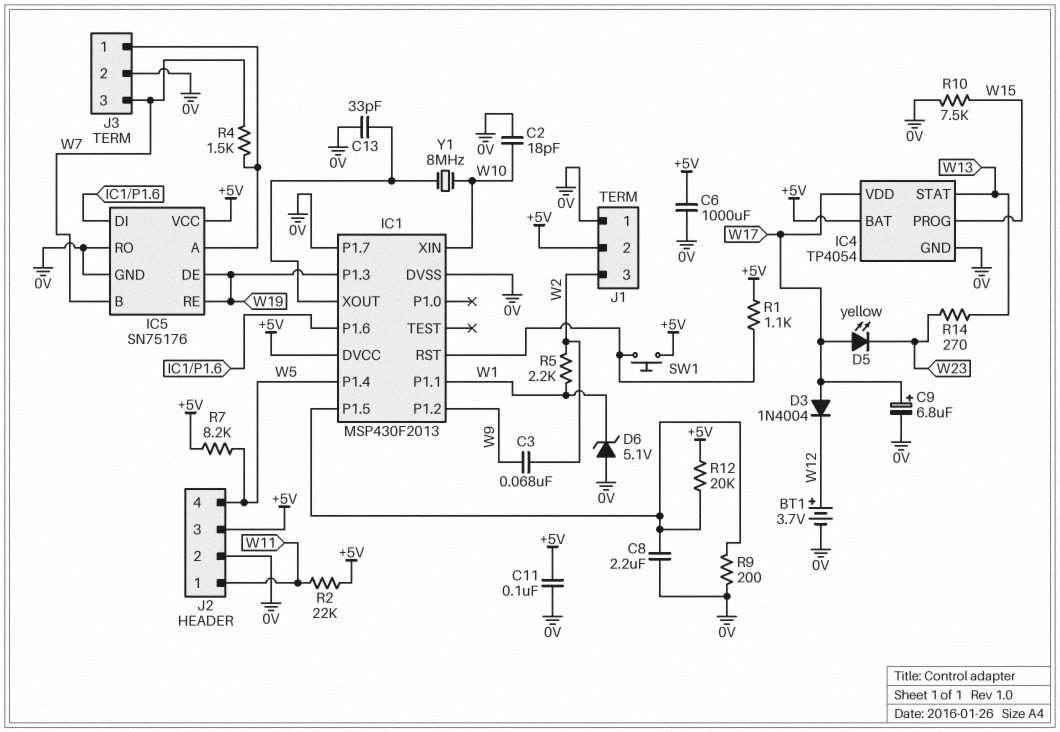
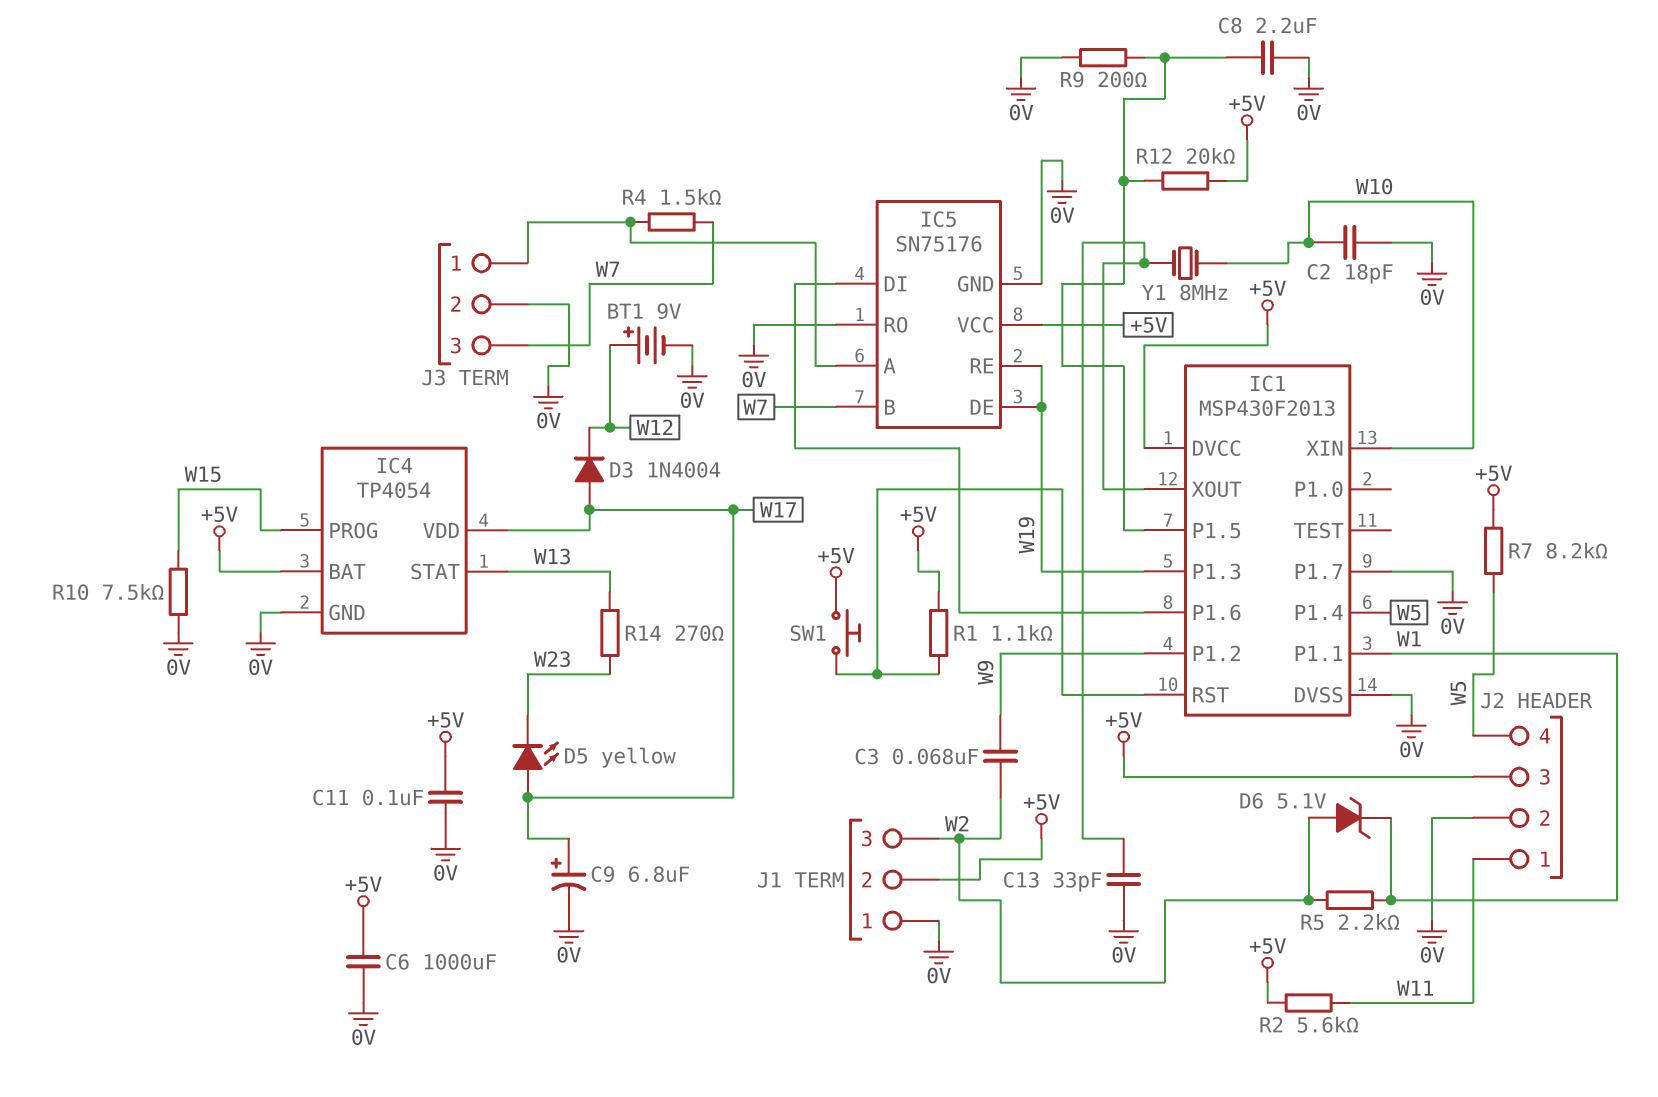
BT1: 3.7V (plus W12, minus 0V) -> 9V (plus W12, minus 0V)
D6: zener 5.1V (A 0V, K W1) -> zener 5.1V (A W2, K W1)
R2: 22k (+5V, W11) -> 5.6k (+5V, W11)

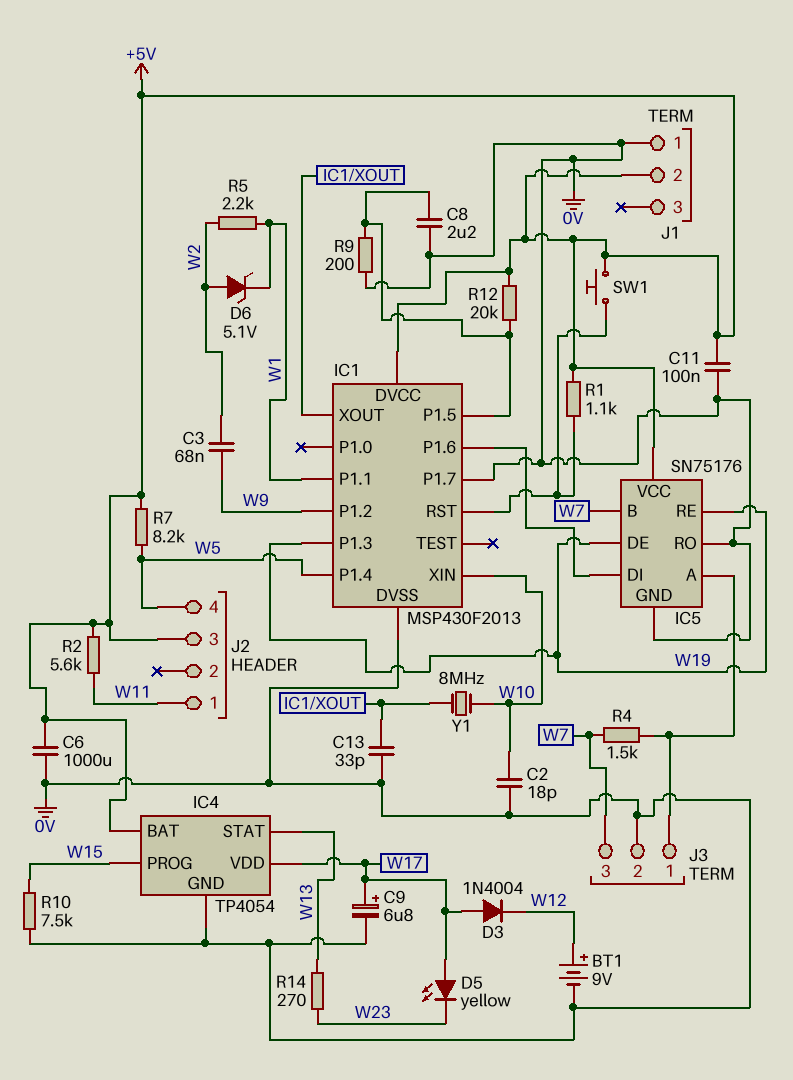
J1 pin 3: W2 -> none
J2 pin 2: 0V -> none

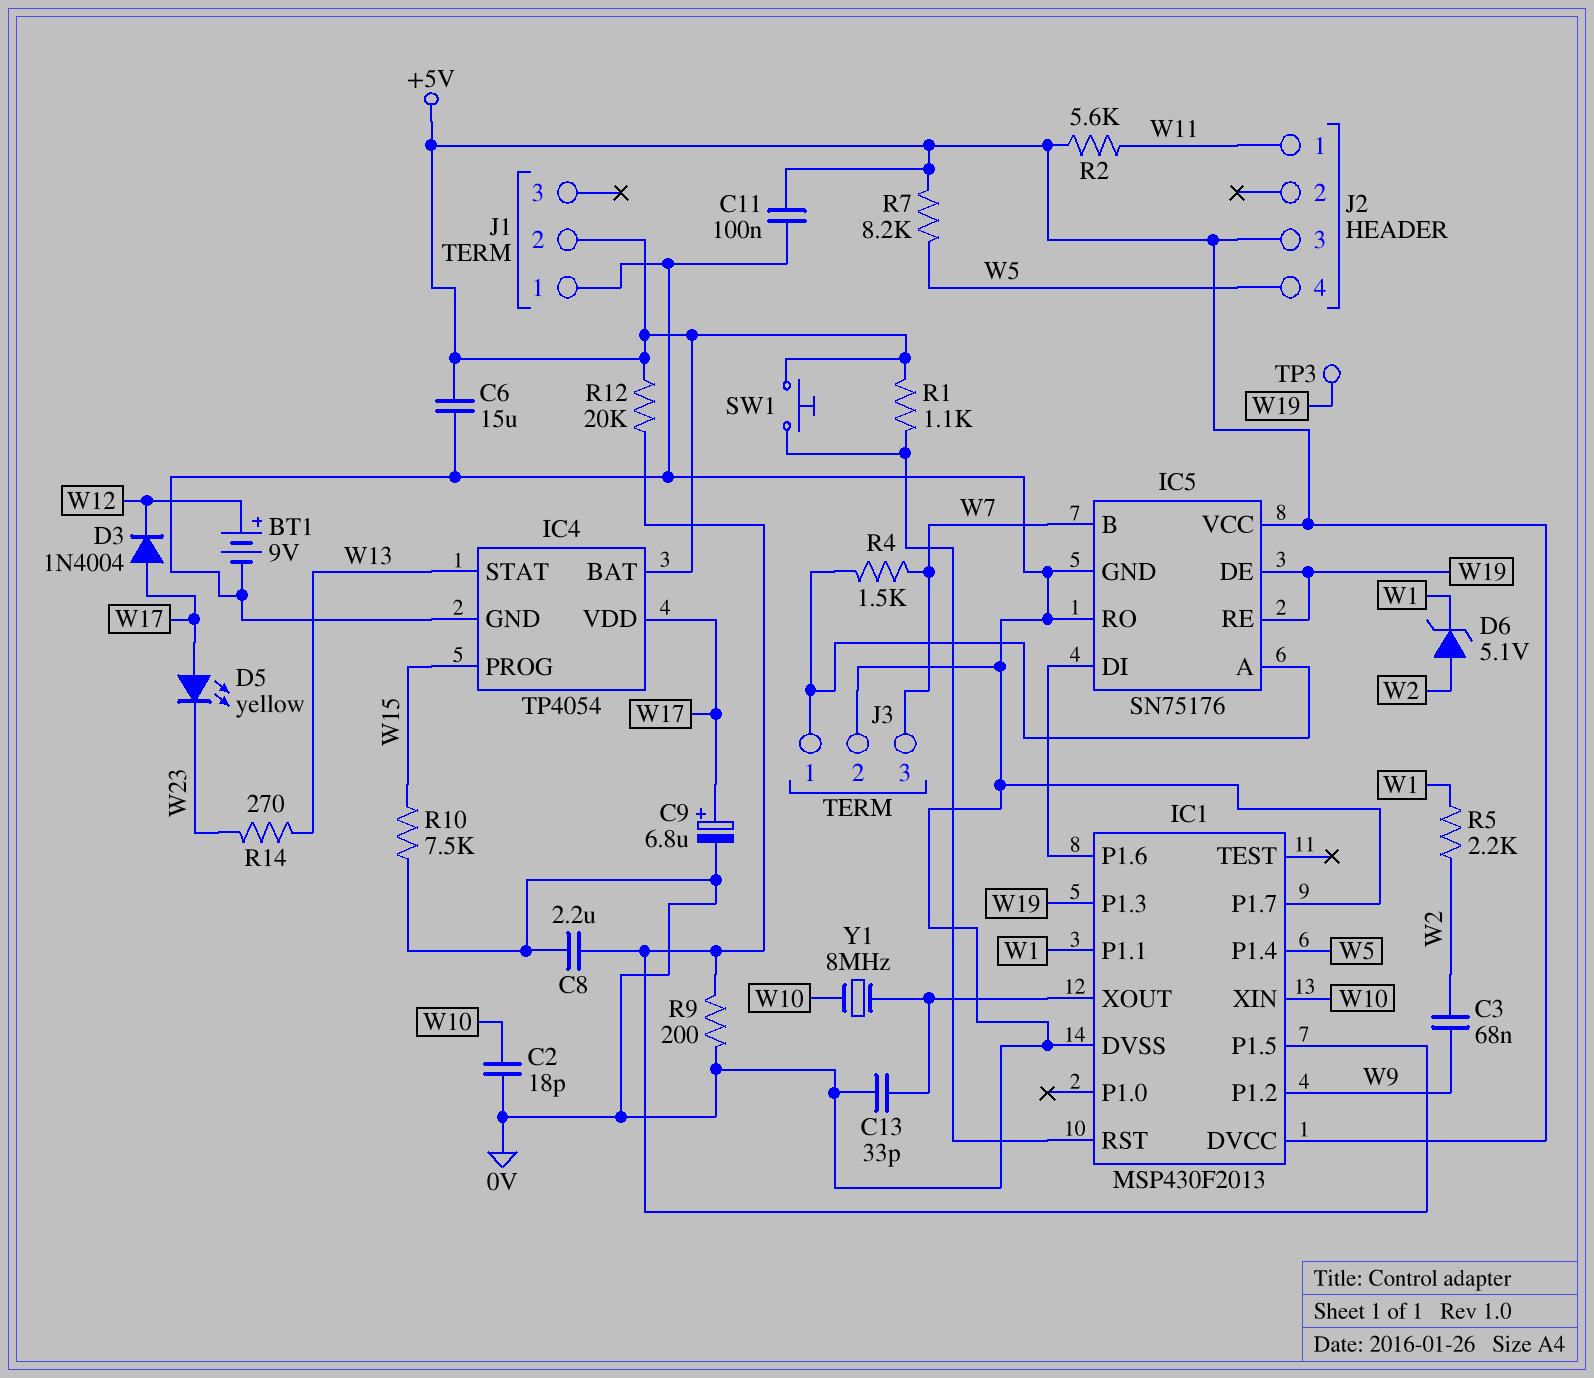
C6: 1000uF (+5V, 0V) -> 15uF (+5V, 0V)
TP3: none -> test point (W19)

